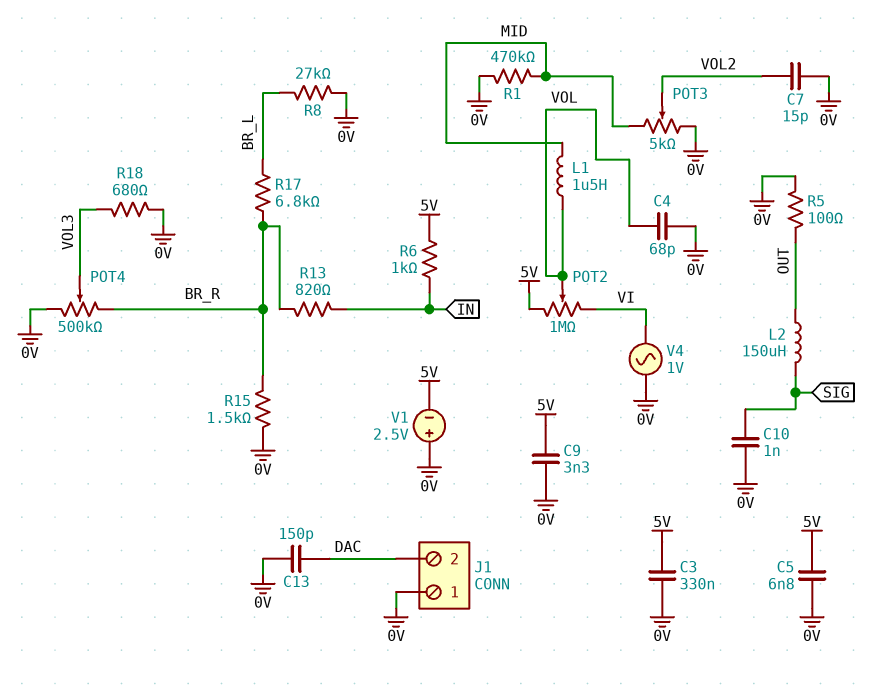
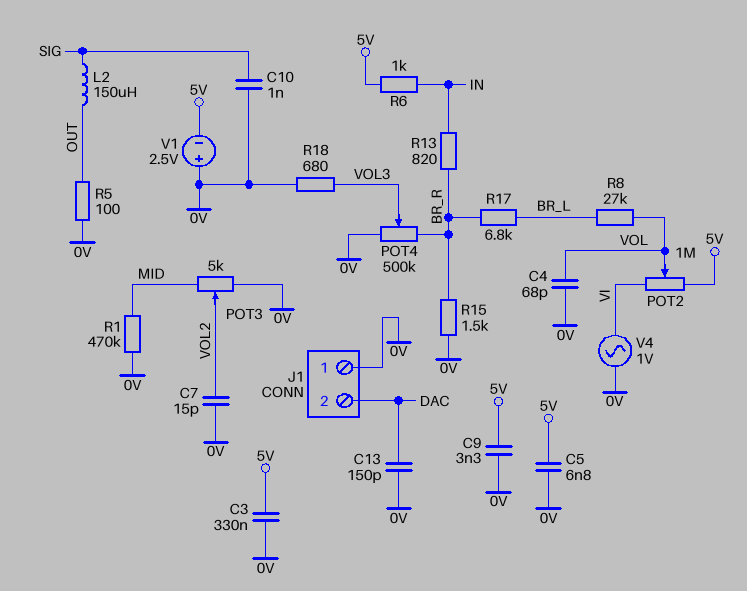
L1: 1.5uH (MID, VOL) -> none
R8: 27k (0V, BR_L) -> 27k (BR_L, VOL)

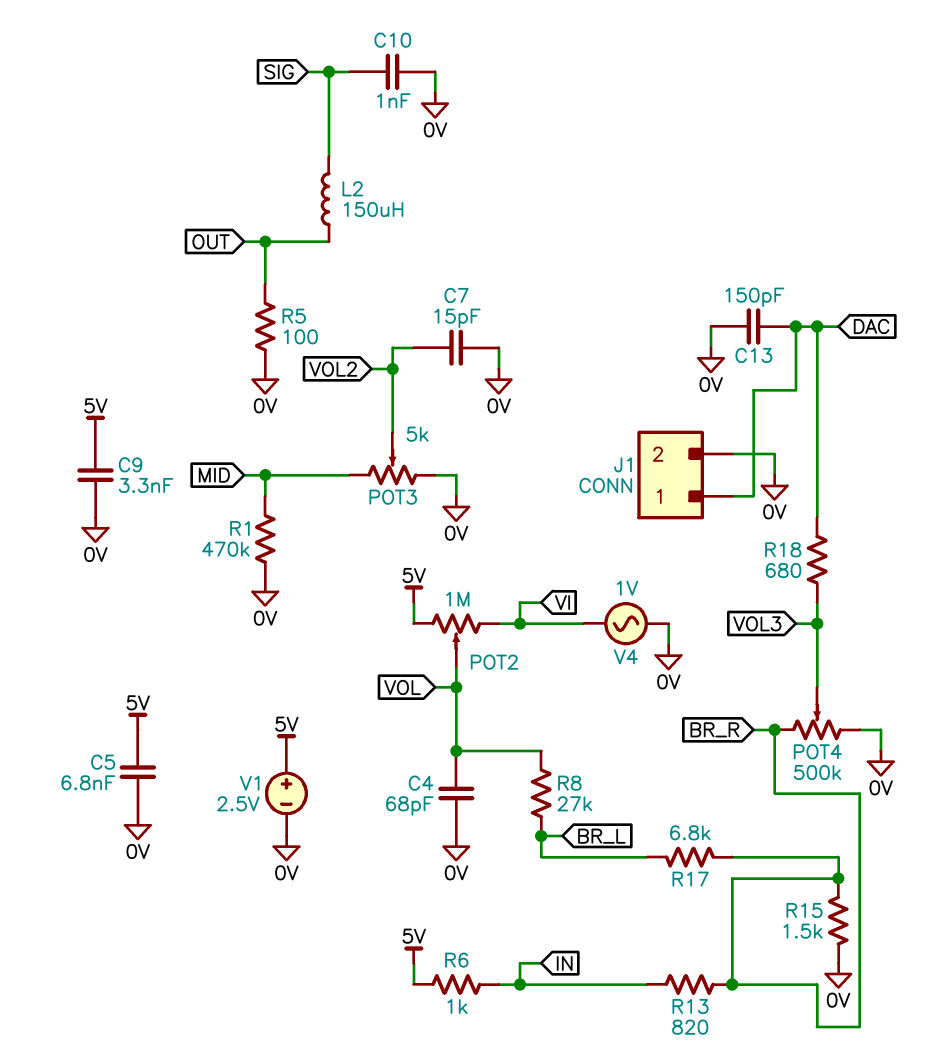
C3: 330nF (0V, 5V) -> none
J1 pin 1: 0V -> DAC
J1 pin 2: DAC -> 0V
R18: 680 (0V, VOL3) -> 680 (DAC, VOL3)
V1: 2.5V (plus 0V, minus 5V) -> 2.5V (plus 5V, minus 0V)

